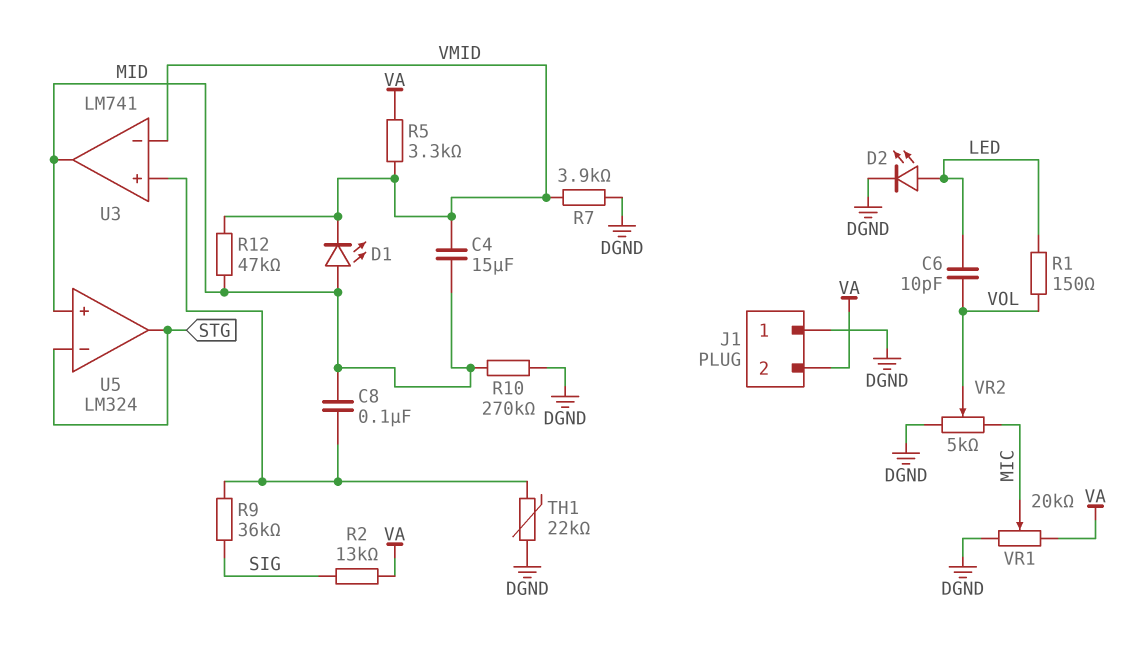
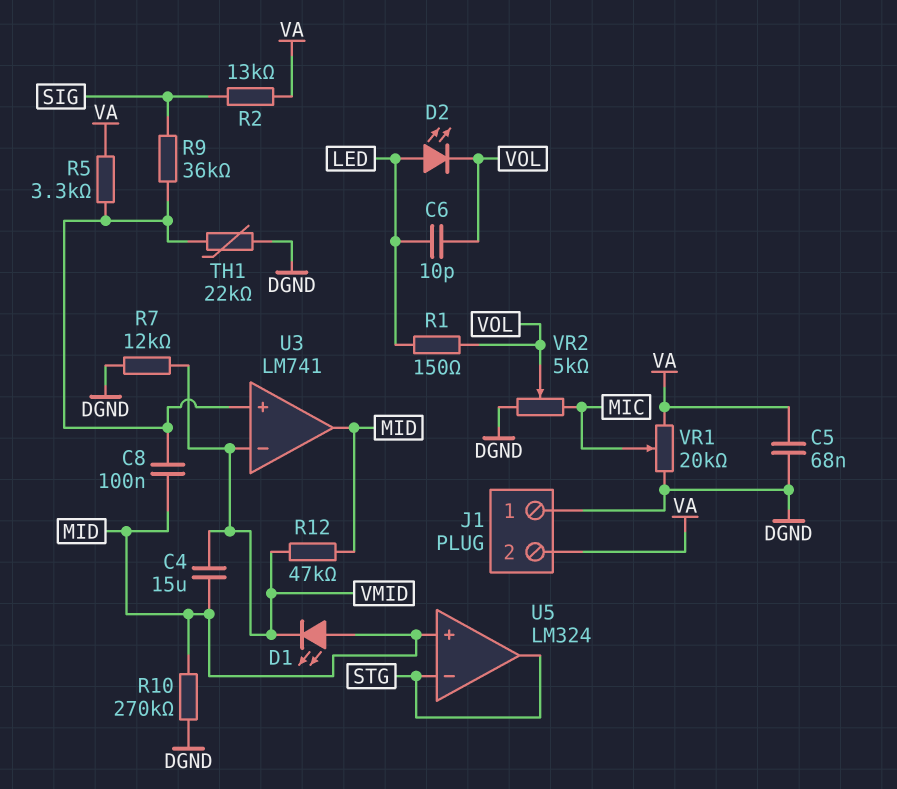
C5: none -> 68nF (DGND, VA)
D2: LED (A LED, K DGND) -> LED (A LED, K VOL)
R5: 3.3k (VA, VMID) -> 3.3k (U3/in+, VA)
R7: 3.9k (DGND, VMID) -> 12k (DGND, VMID)

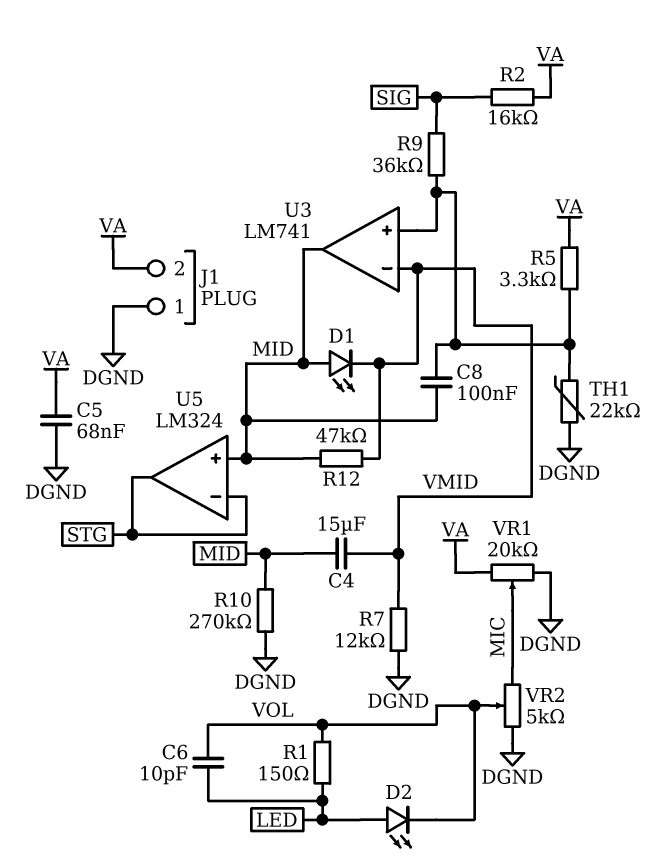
R2: 13k (SIG, VA) -> 16k (SIG, VA)

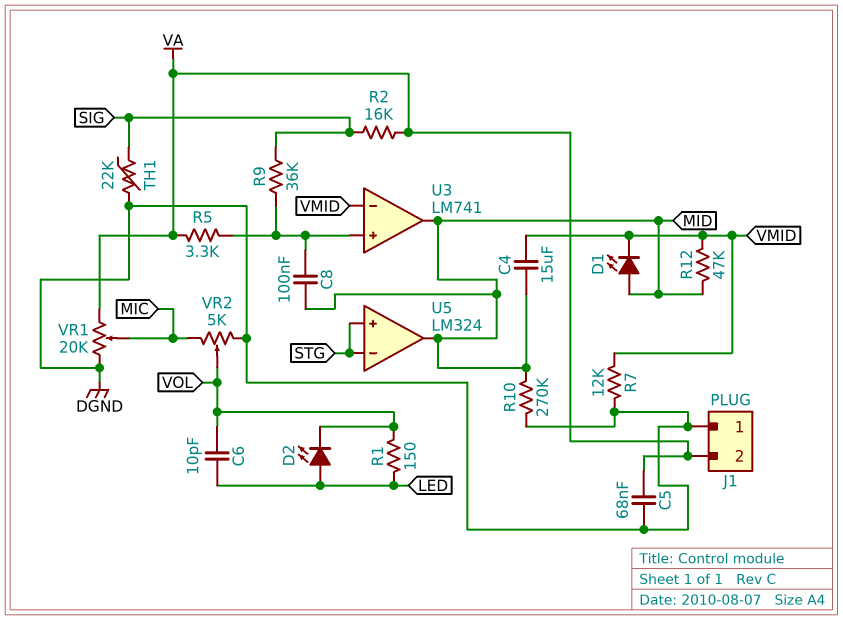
TH1: 22k (DGND, U3/in+) -> 22k (DGND, SIG)
U5 pin in+: MID -> STG
U5 pin out: STG -> MID

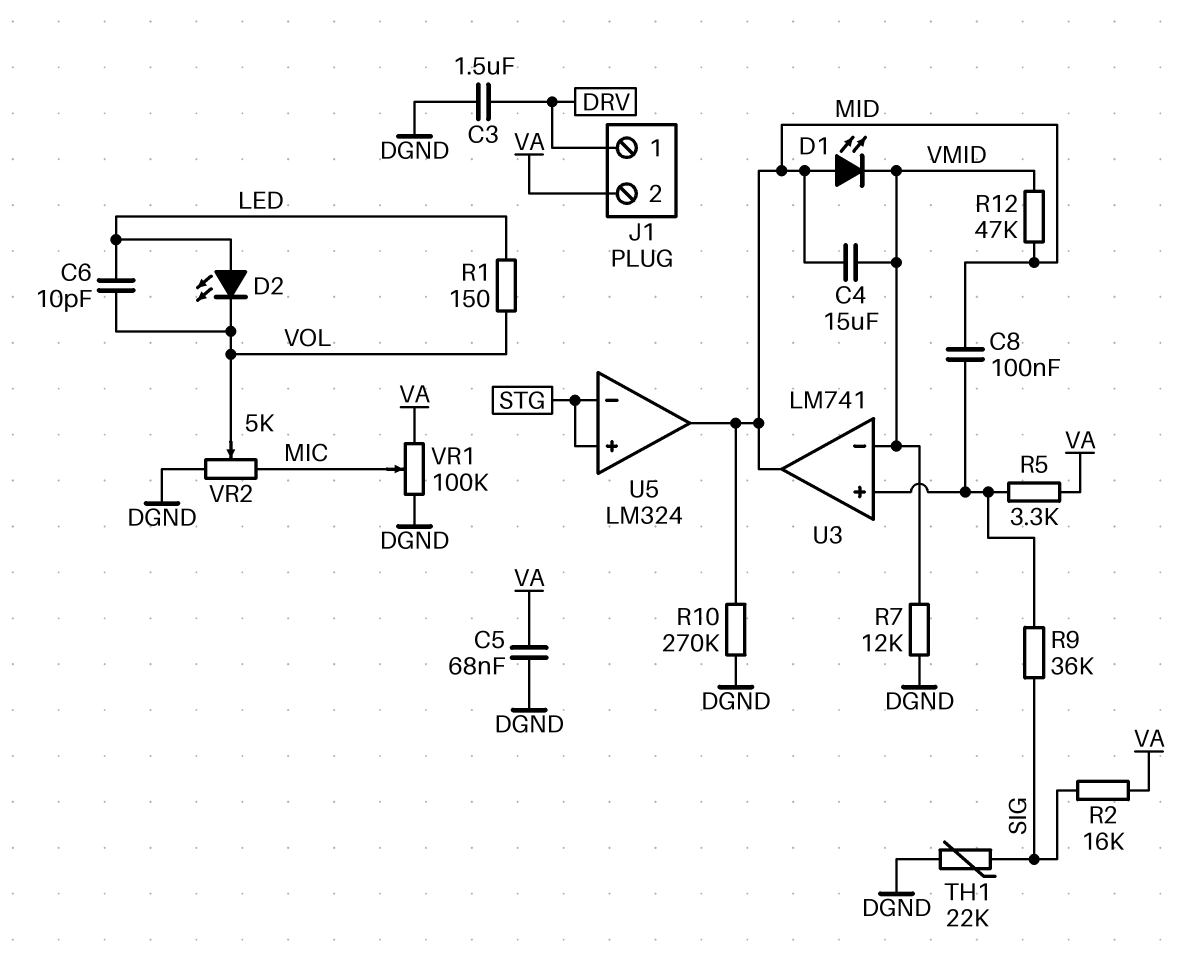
C3: none -> 1.5uF (DGND, DRV)
J1 pin 1: DGND -> DRV
VR1: 20k (DGND, VA, wiper MIC) -> 100k (DGND, VA, wiper MIC)

